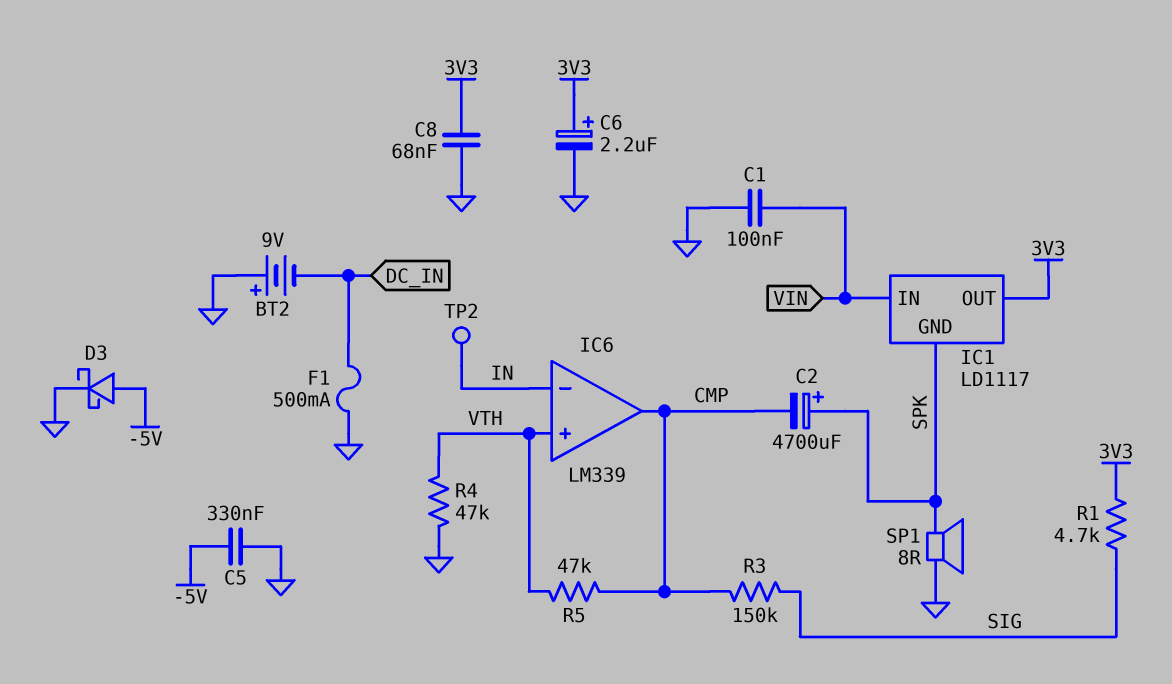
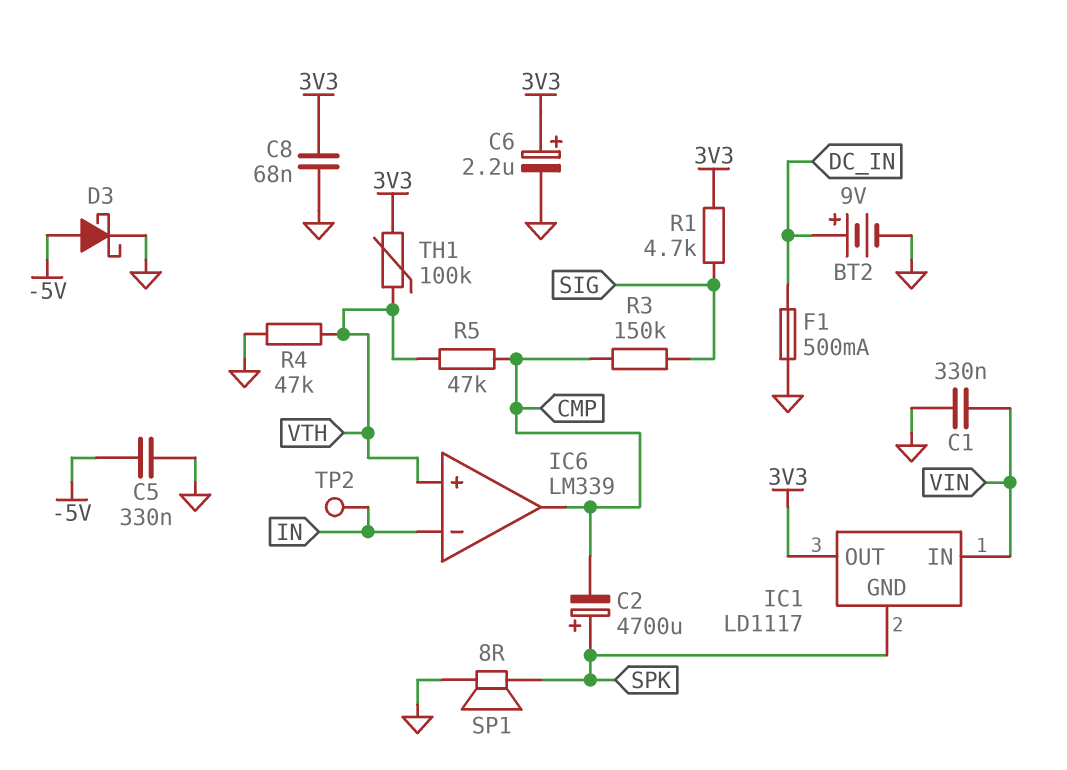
BT2: 9V (plus GND, minus DC_IN) -> 9V (plus DC_IN, minus GND)
C1: 100nF (GND, VIN) -> 330nF (GND, VIN)
TH1: none -> 100k (3V3, VTH)

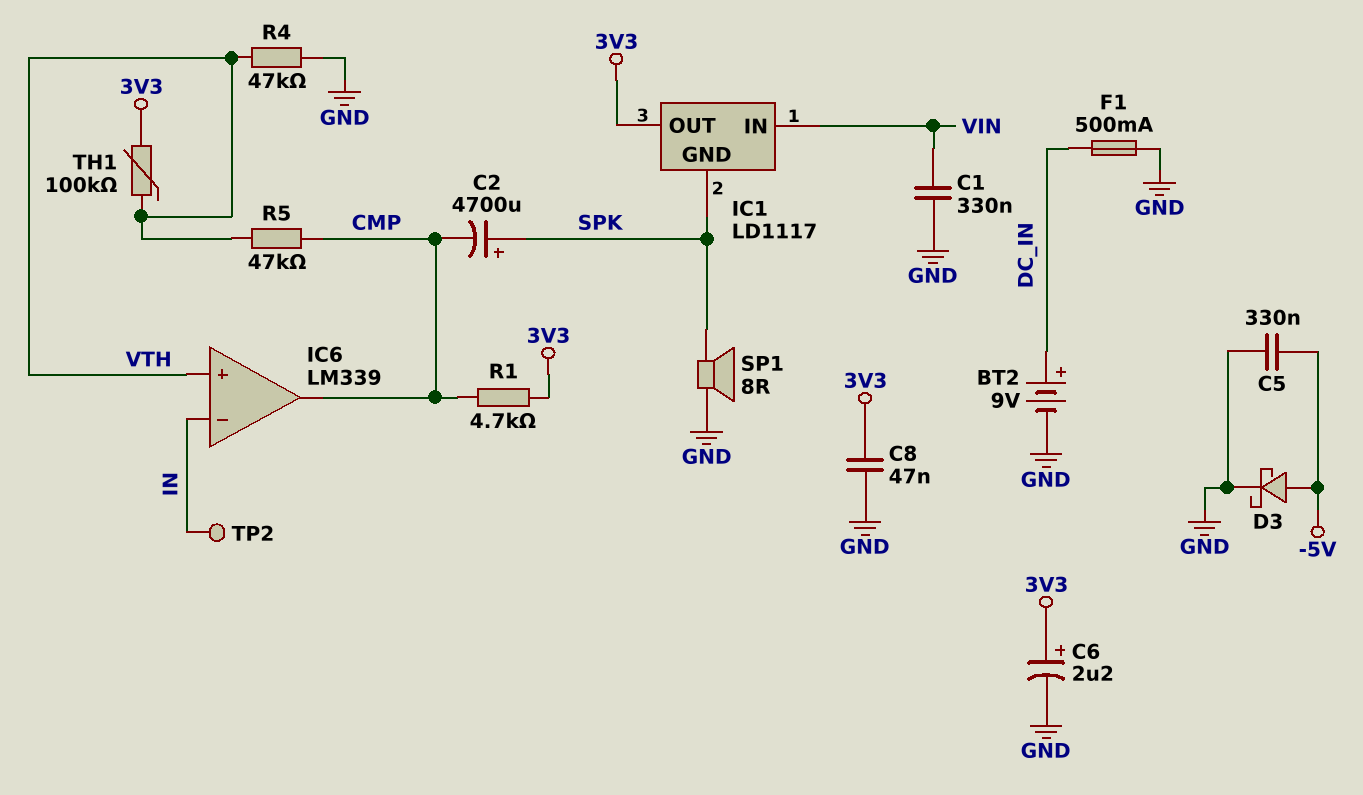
C8: 68nF (3V3, GND) -> 47nF (3V3, GND)
R1: 4.7k (3V3, SIG) -> 4.7k (3V3, CMP)
R3: 150k (CMP, SIG) -> none

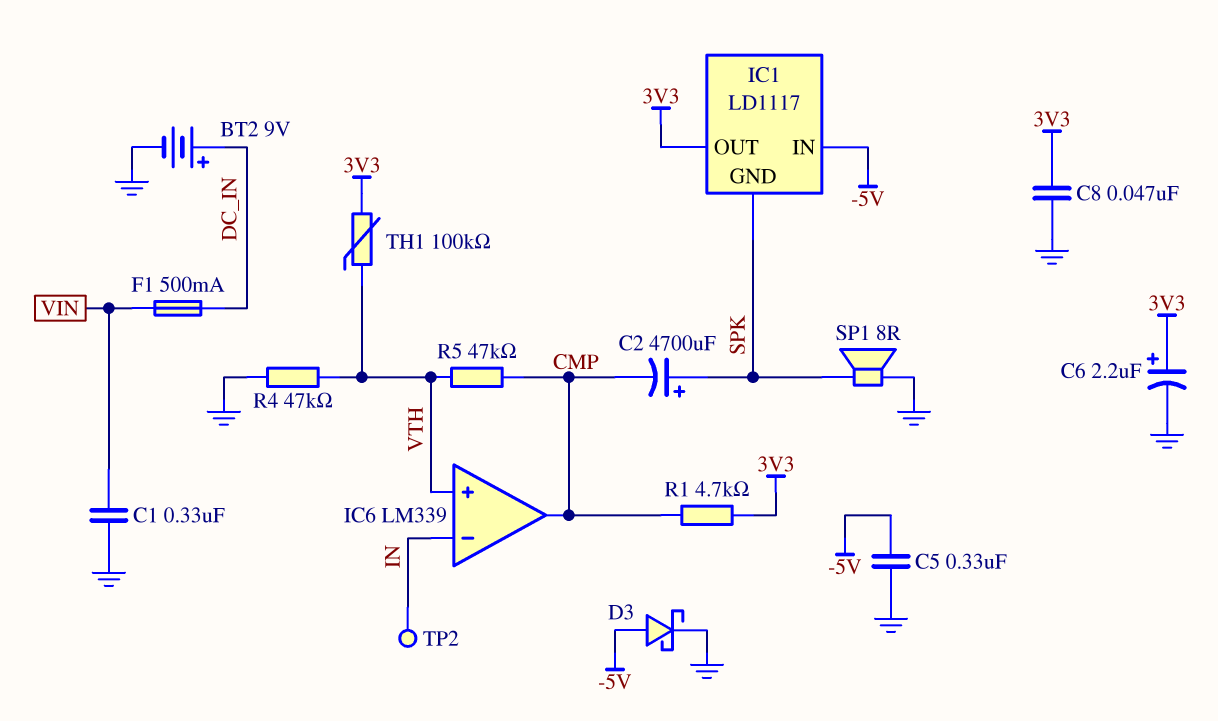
F1: 500mA (DC_IN, GND) -> 500mA (DC_IN, VIN)
IC1 pin IN: VIN -> -5V

